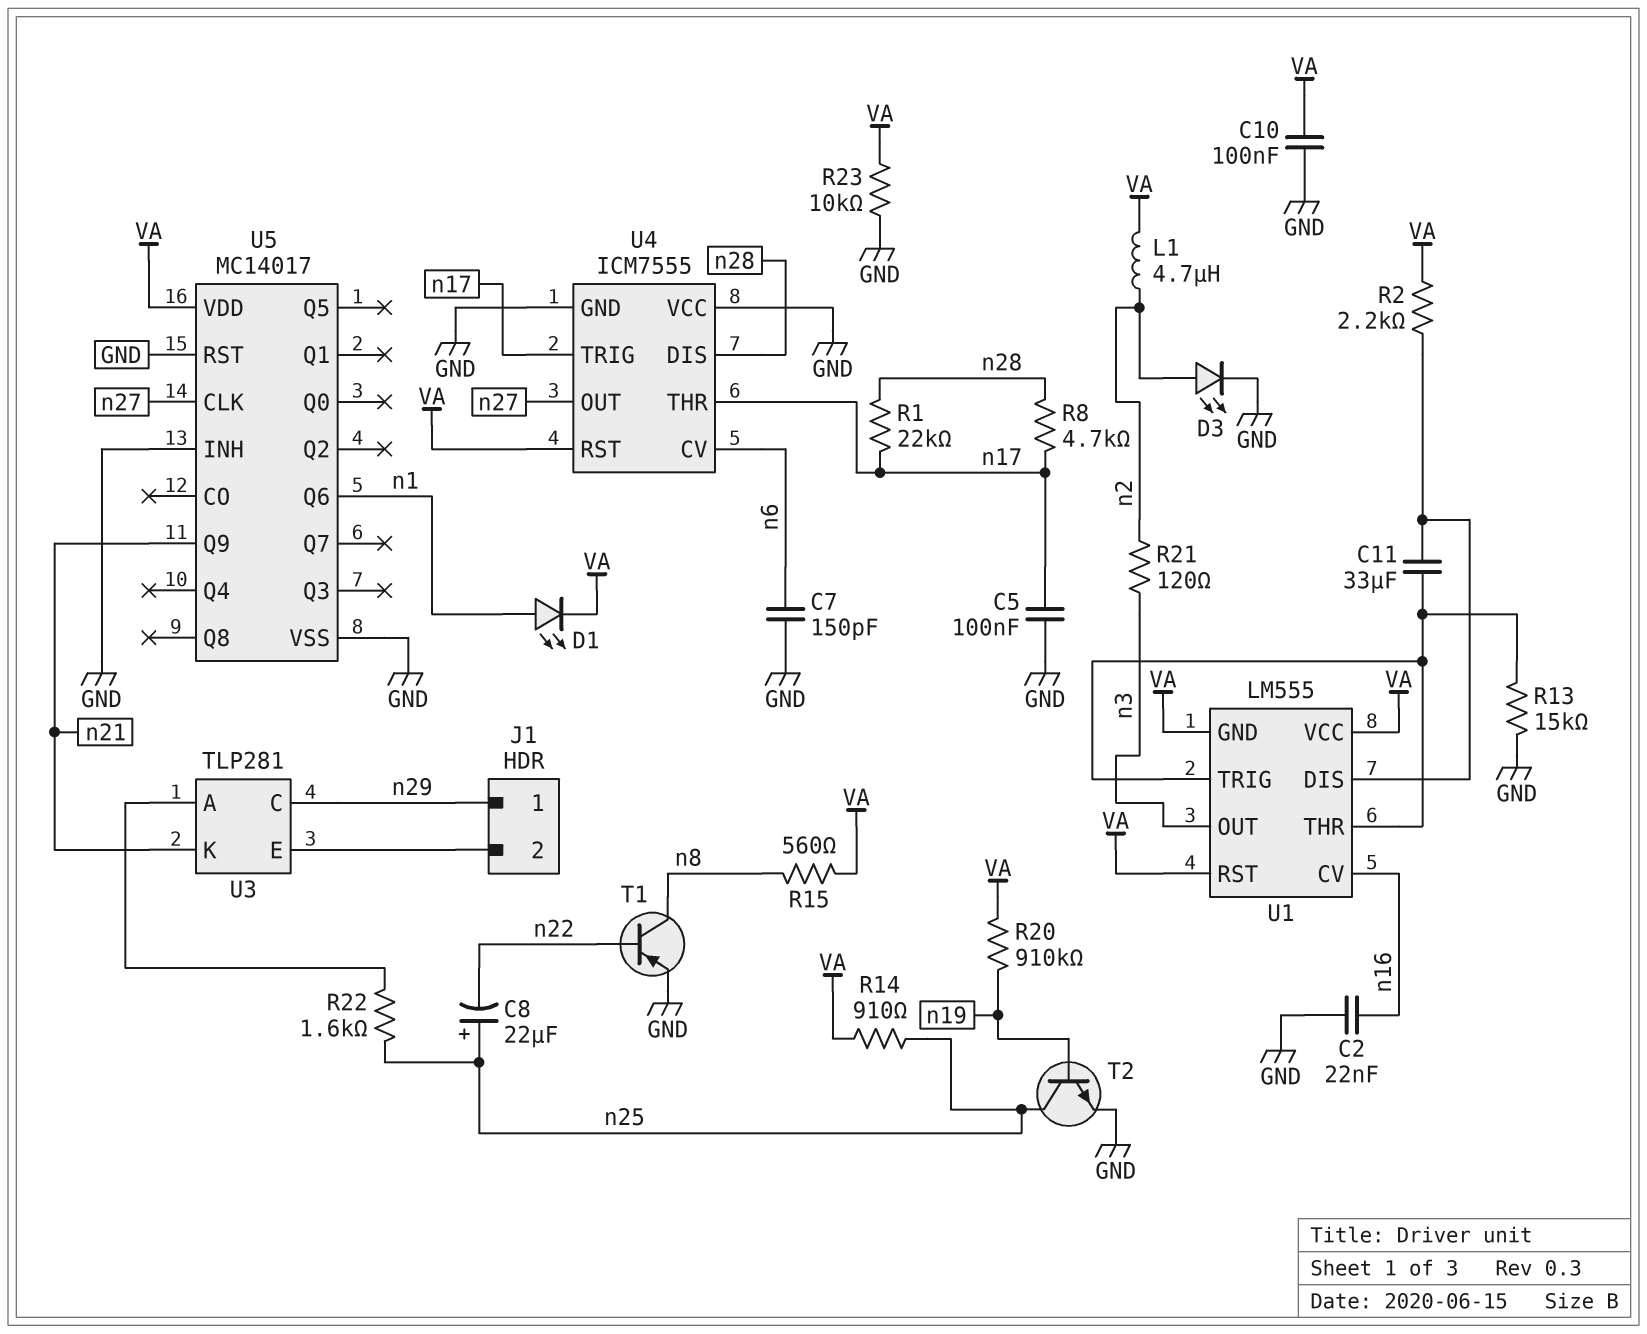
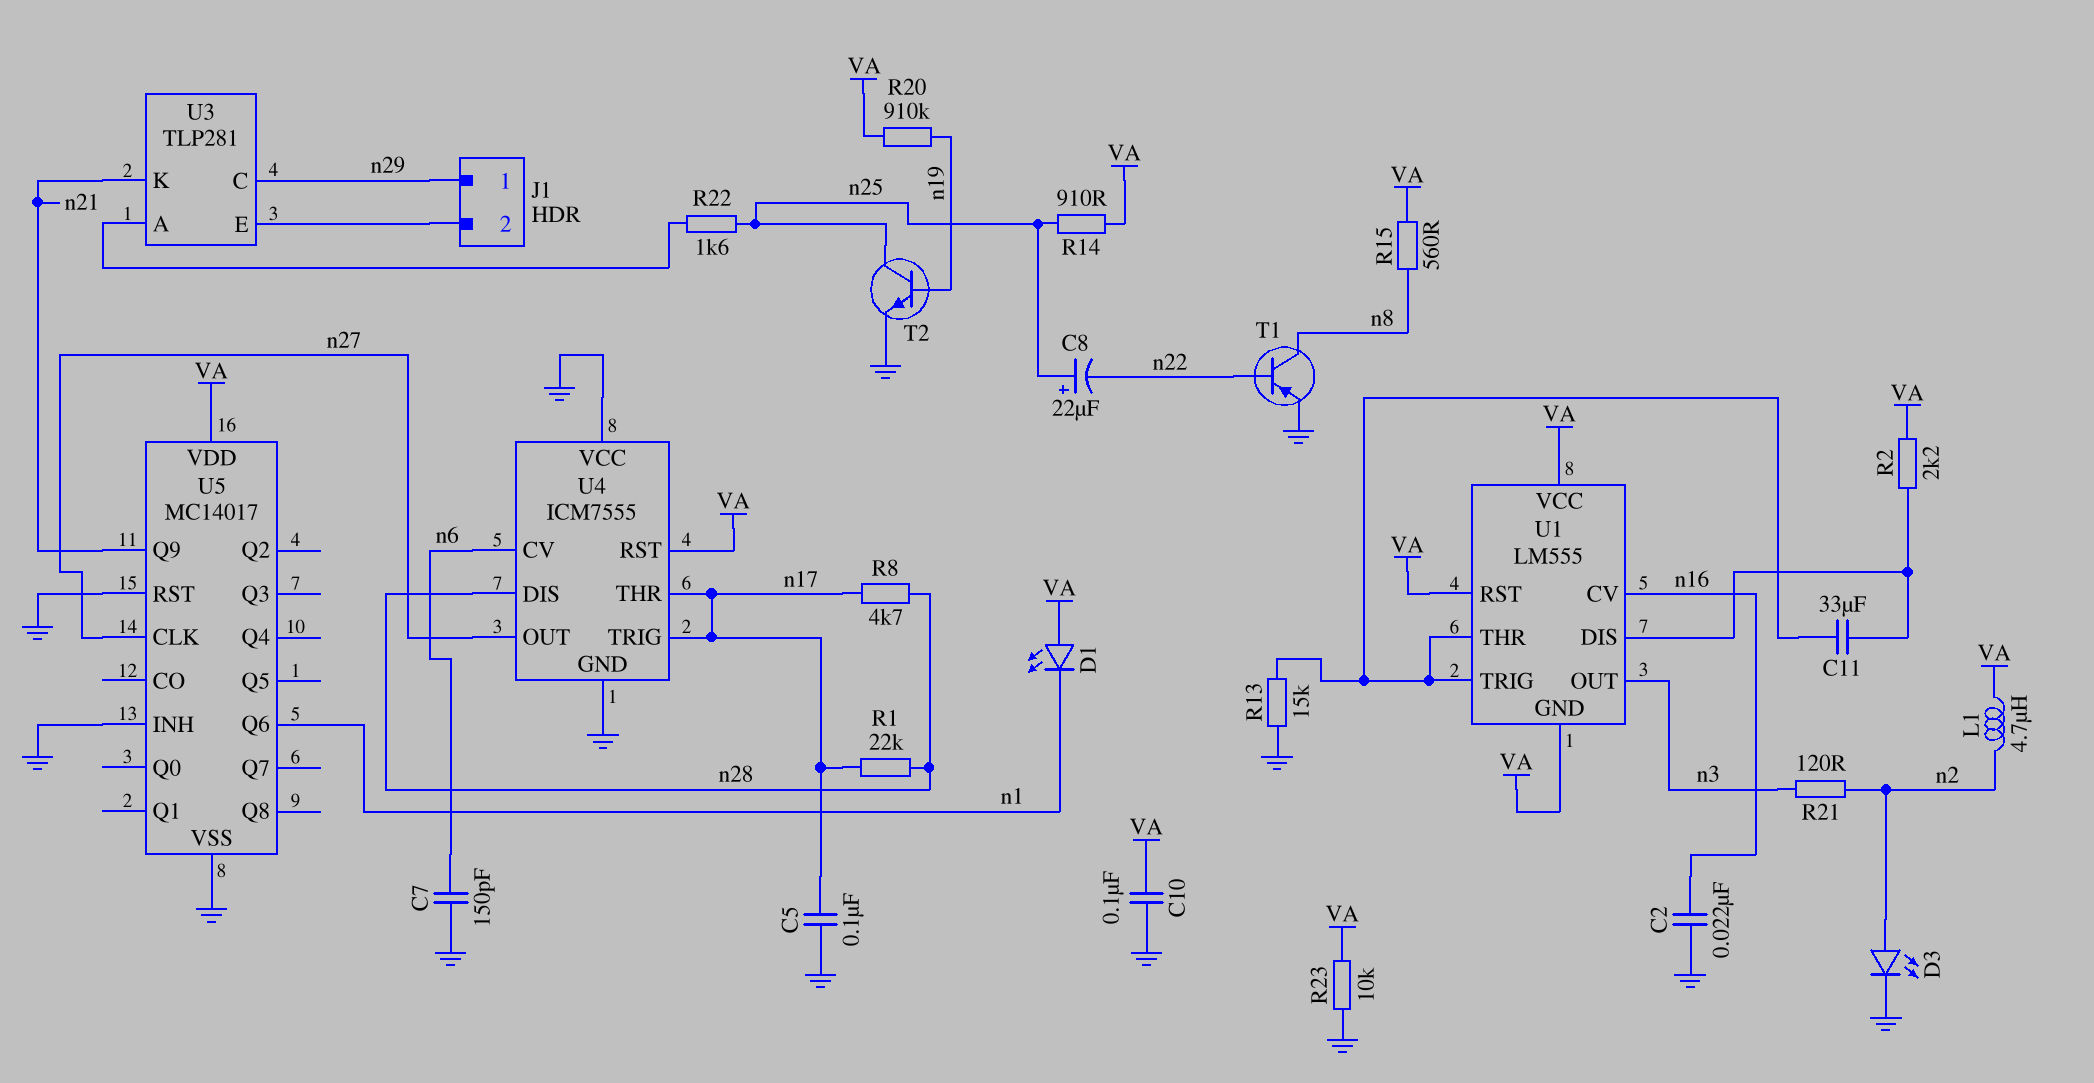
D1: LED (A n1, K VA) -> LED (A VA, K n1)

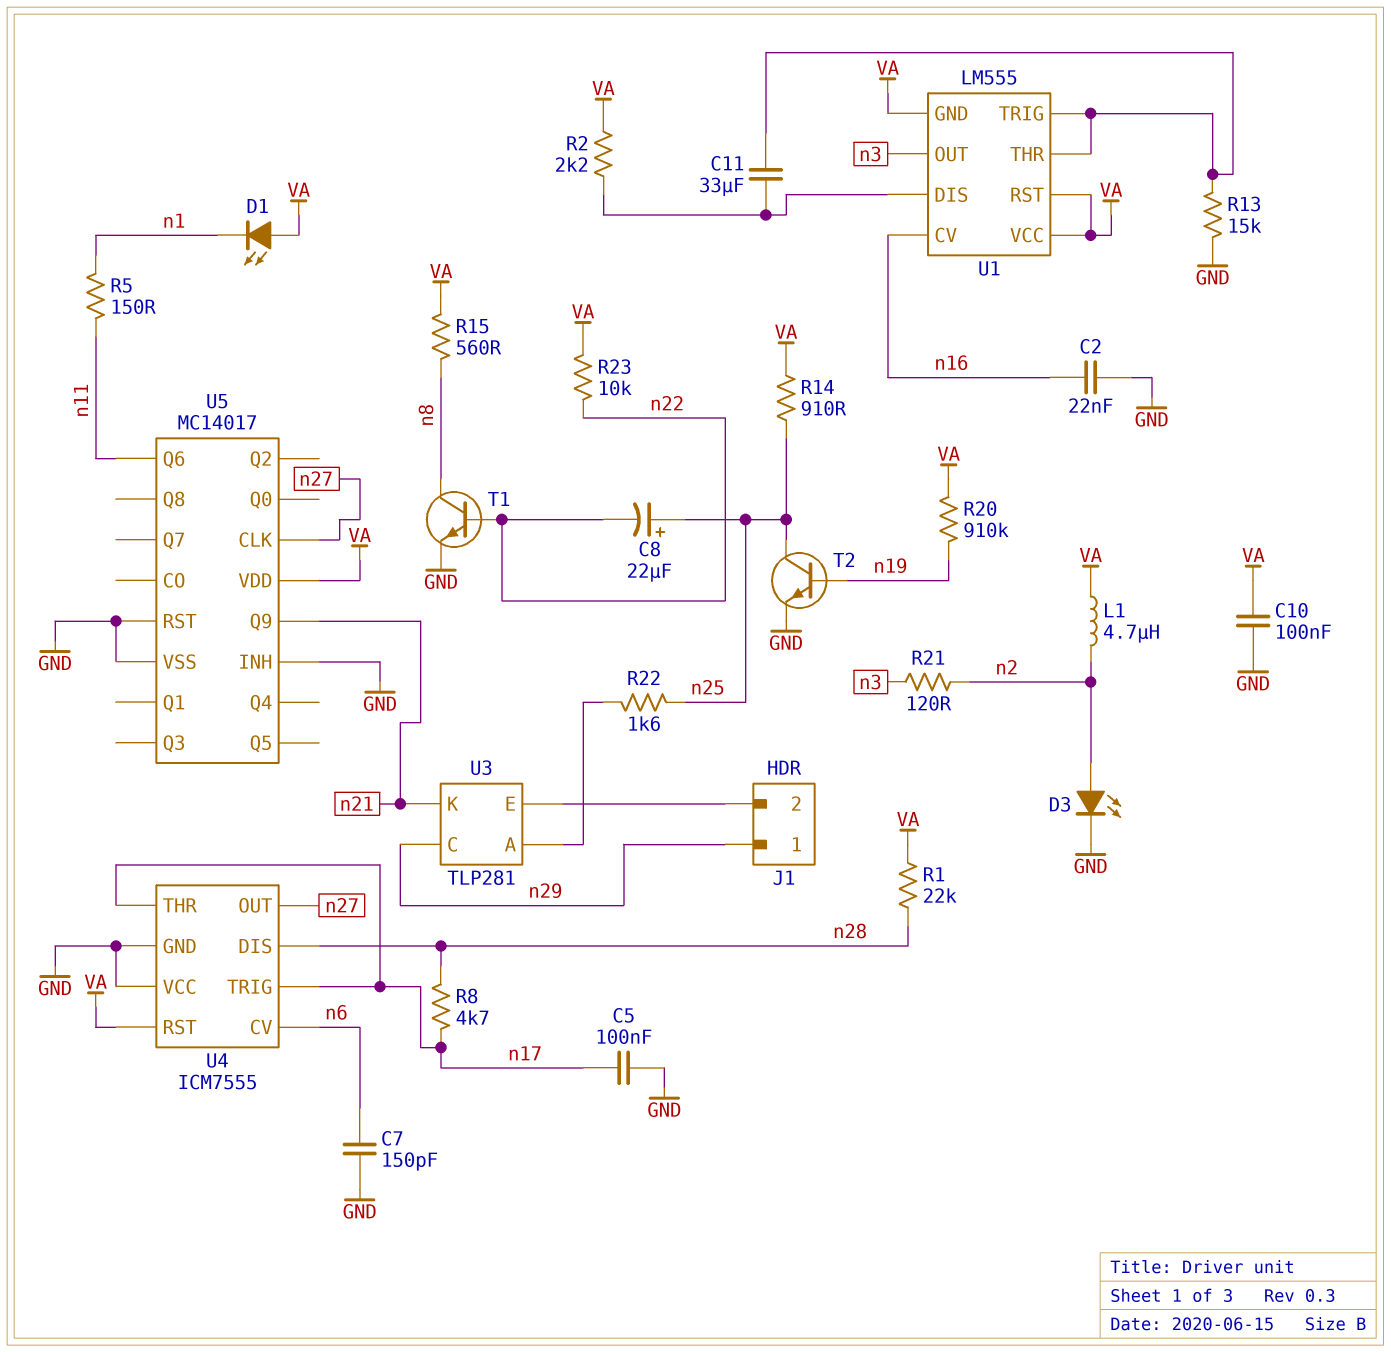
R1: 22k (n17, n28) -> 22k (VA, n28)
R5: none -> 150 (n1, n11)
R23: 10k (GND, VA) -> 10k (VA, n22)
T1: PNP (B n22, C n8, E GND) -> NPN (B n22, C n8, E GND)
U5 pin Q6: n1 -> n11

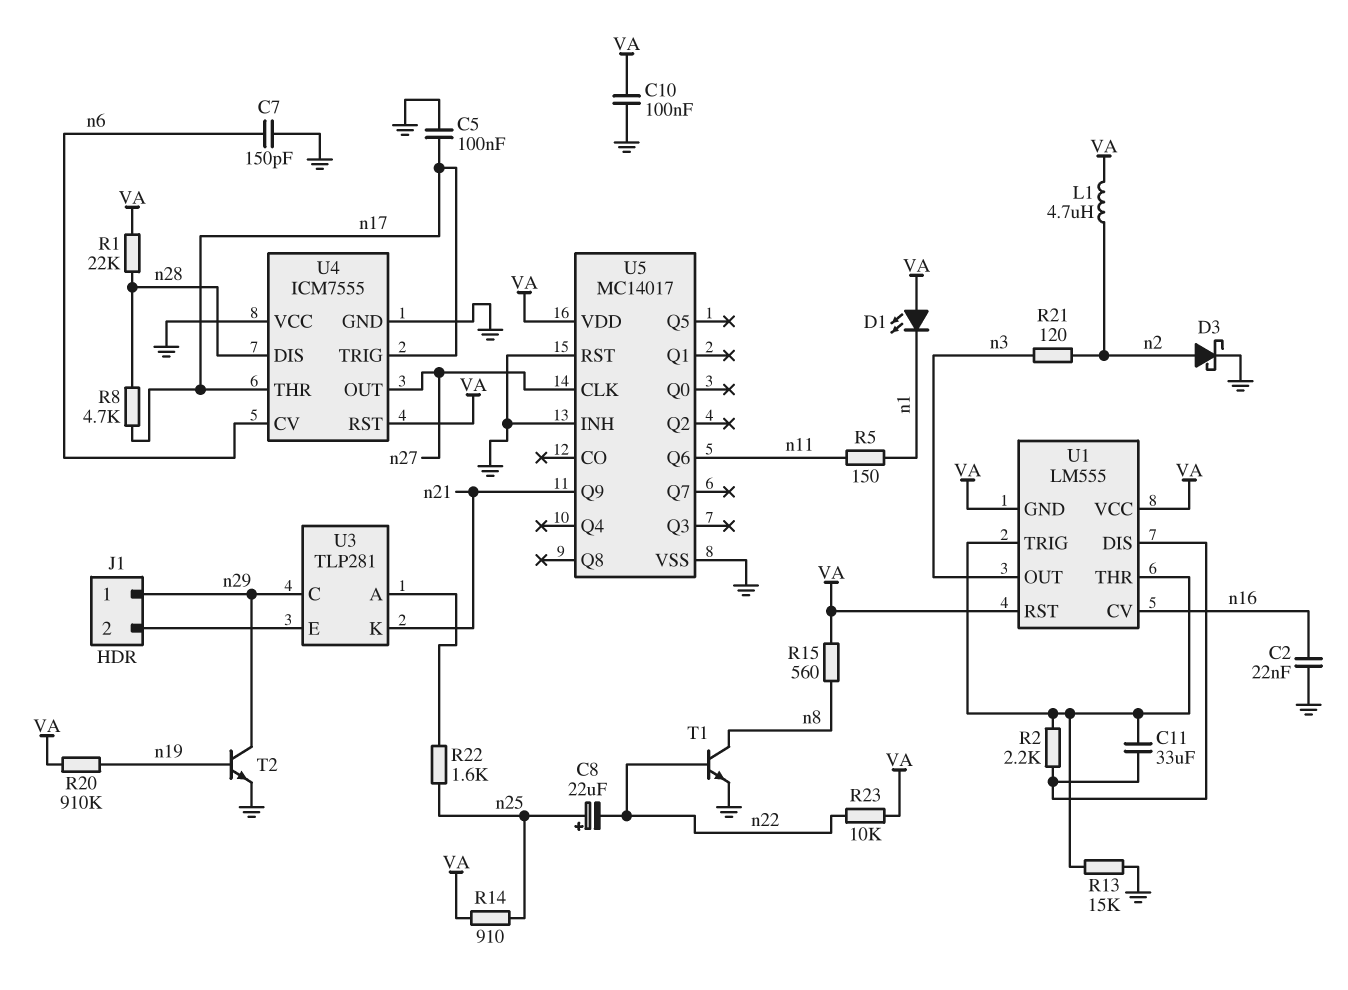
D3: LED (A n2, K GND) -> schottky (A n2, K GND)
R2: 2.2k (U1/DIS, VA) -> 2.2k (U1/DIS, U1/THR)
T2: NPN (B n19, C n25, E GND) -> NPN (B n19, C n29, E GND)

